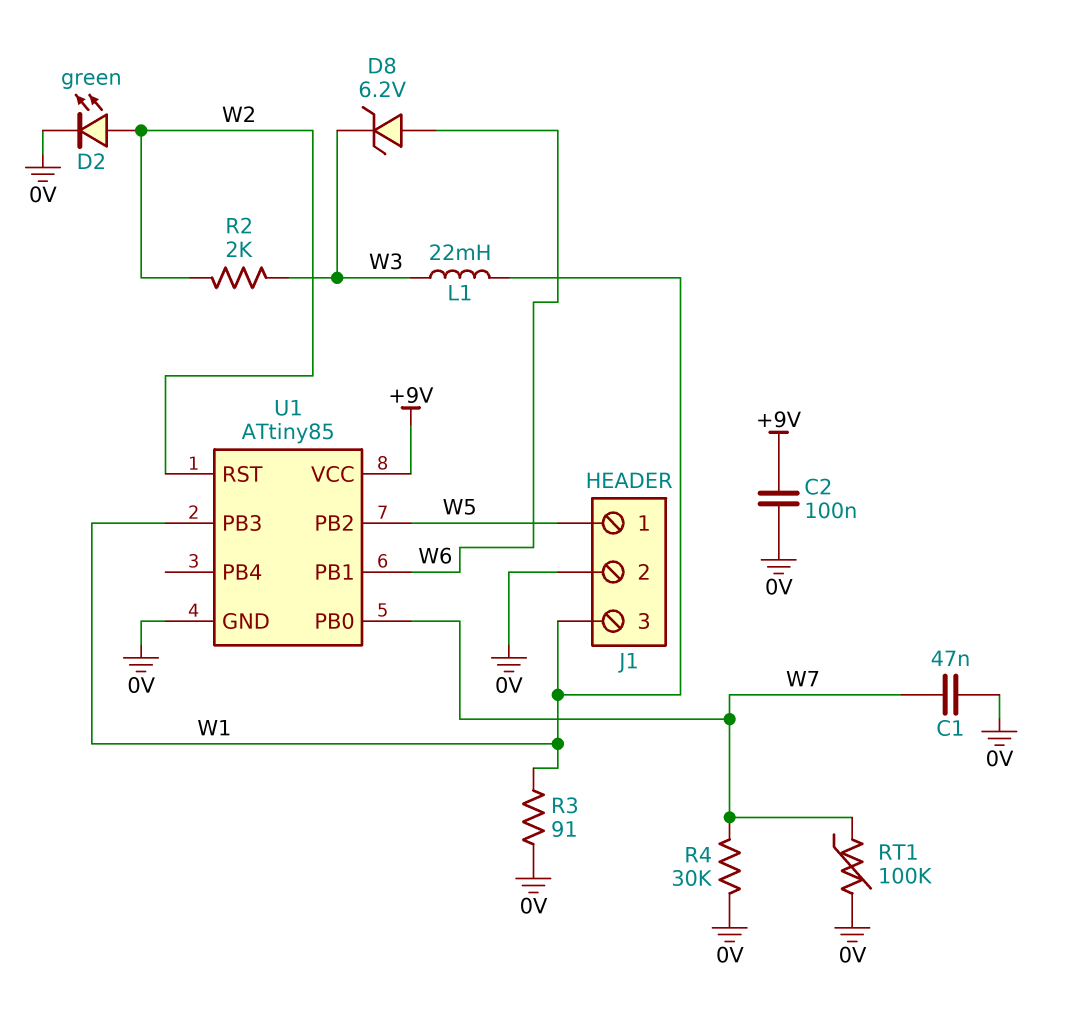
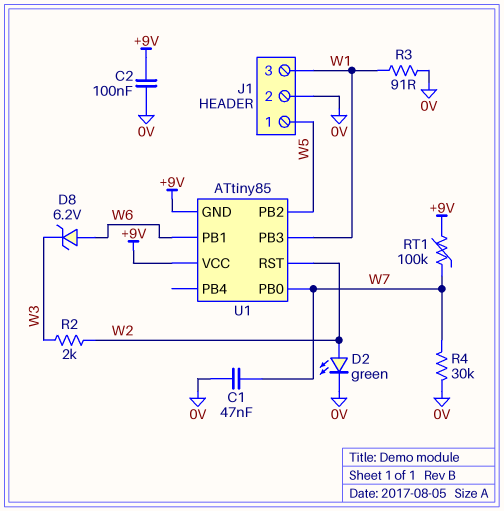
L1: 22mH (W1, W3) -> none
RT1: 100k (0V, W7) -> 100k (+9V, W7)
U1 pin GND: 0V -> +9V

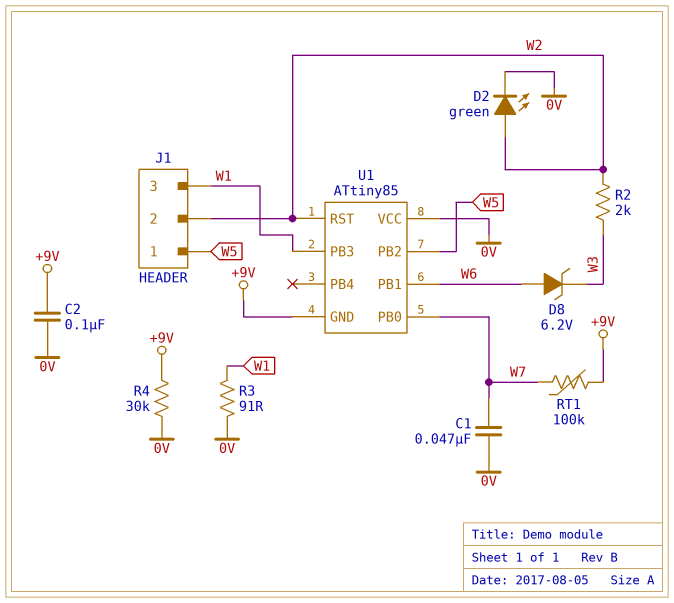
J1 pin 2: 0V -> W2
R4: 30k (0V, W7) -> 30k (+9V, 0V)
U1 pin VCC: +9V -> 0V

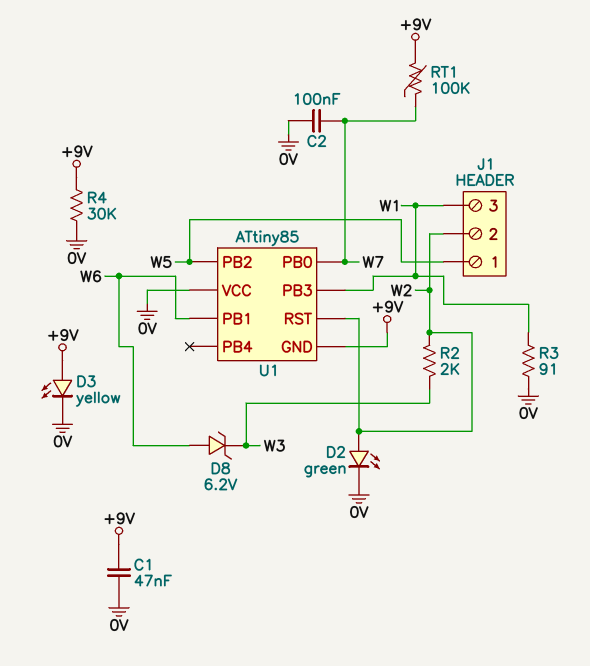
C1: 47nF (0V, W7) -> 47nF (+9V, 0V)
C2: 100nF (+9V, 0V) -> 100nF (0V, W7)
D3: none -> LED yellow (A +9V, K 0V)

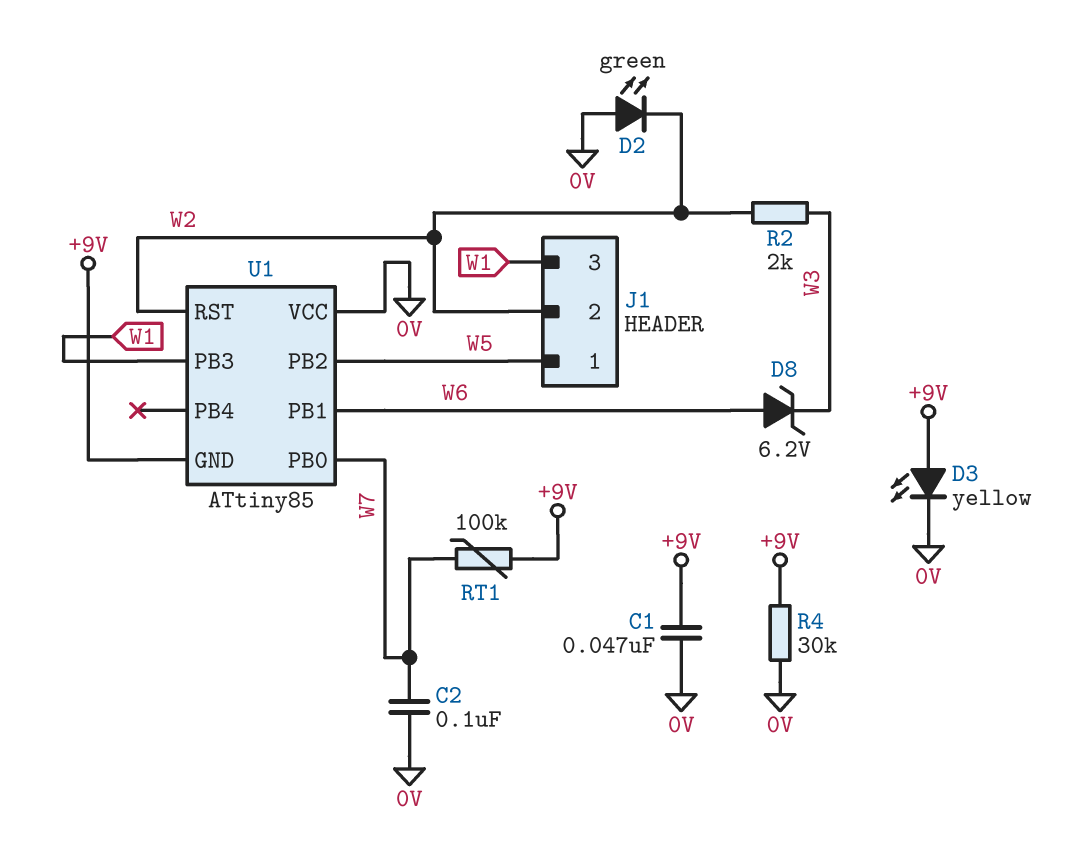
D2: LED green (A W2, K 0V) -> LED green (A 0V, K W2)
R3: 91 (0V, W1) -> none

